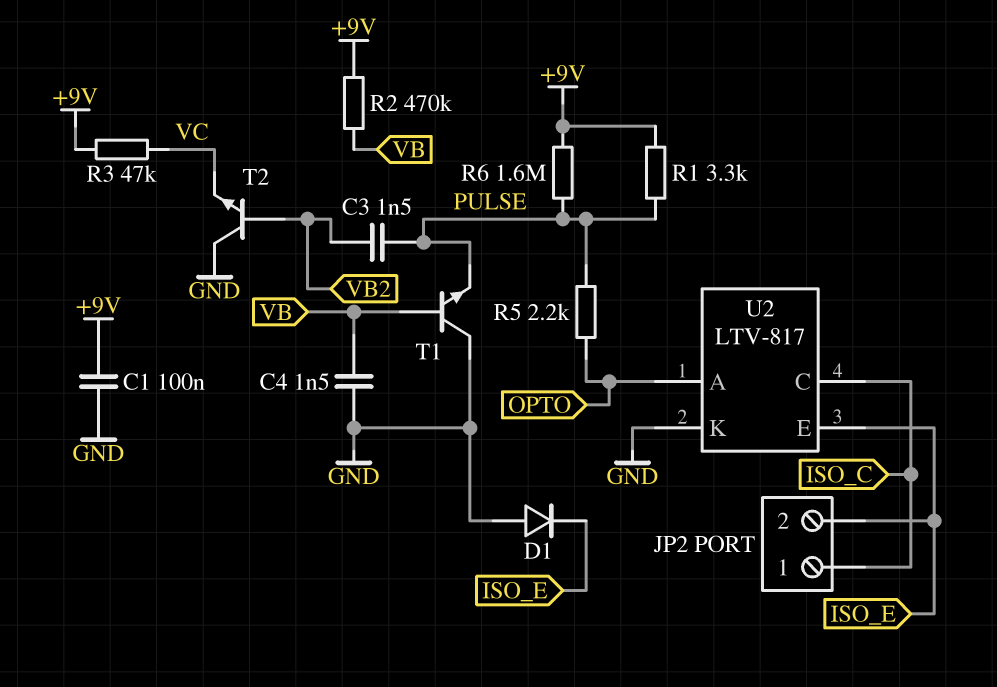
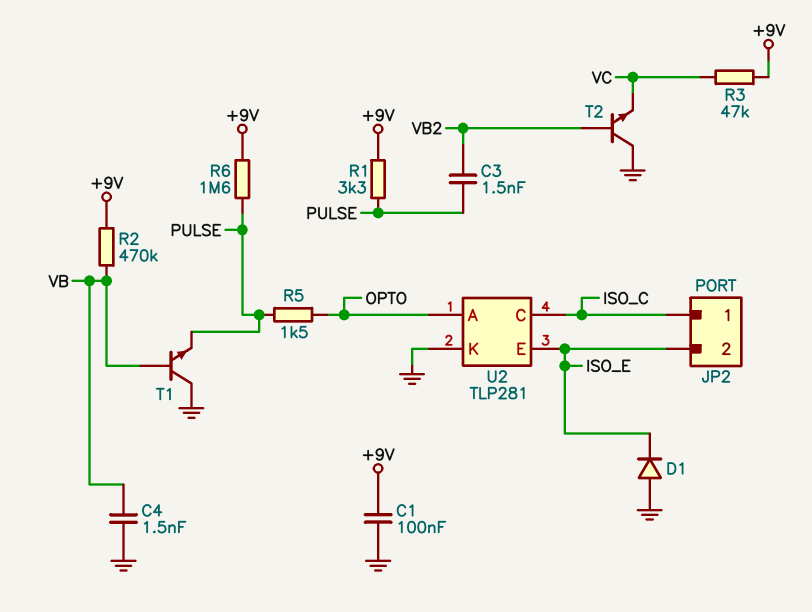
R5: 2.2k (OPTO, PULSE) -> 1.5k (OPTO, PULSE)
U2: LTV-817 -> TLP281

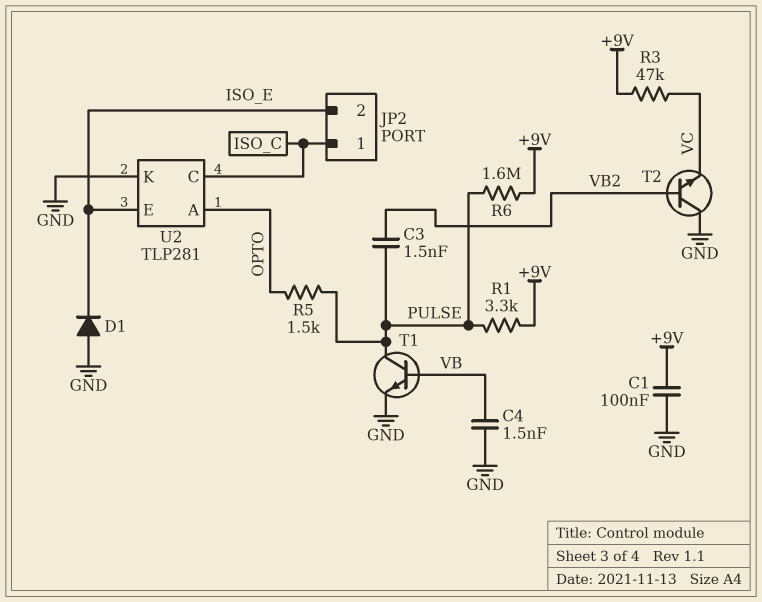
R2: 470k (+9V, VB) -> none
T1: NPN (B VB, C GND, E PULSE) -> NPN (B VB, C PULSE, E GND)

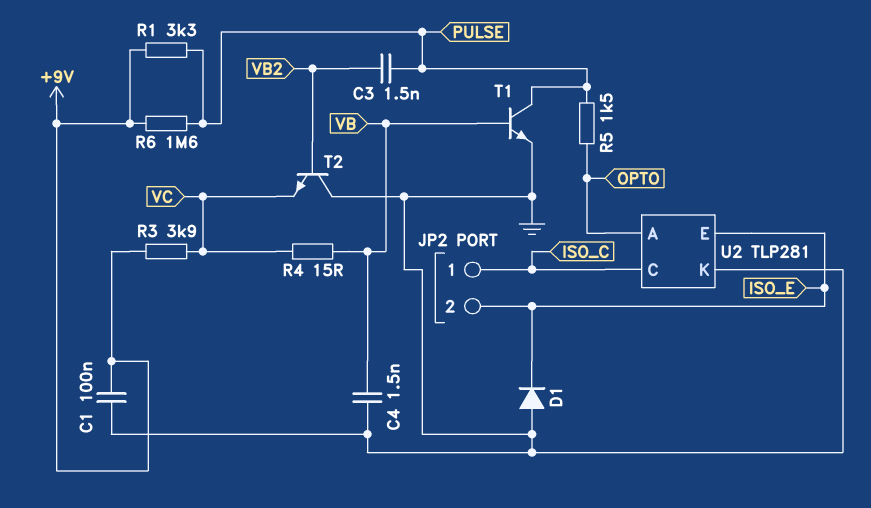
R3: 47k (+9V, VC) -> 3.9k (+9V, VC)
R4: none -> 15 (VB, VC)

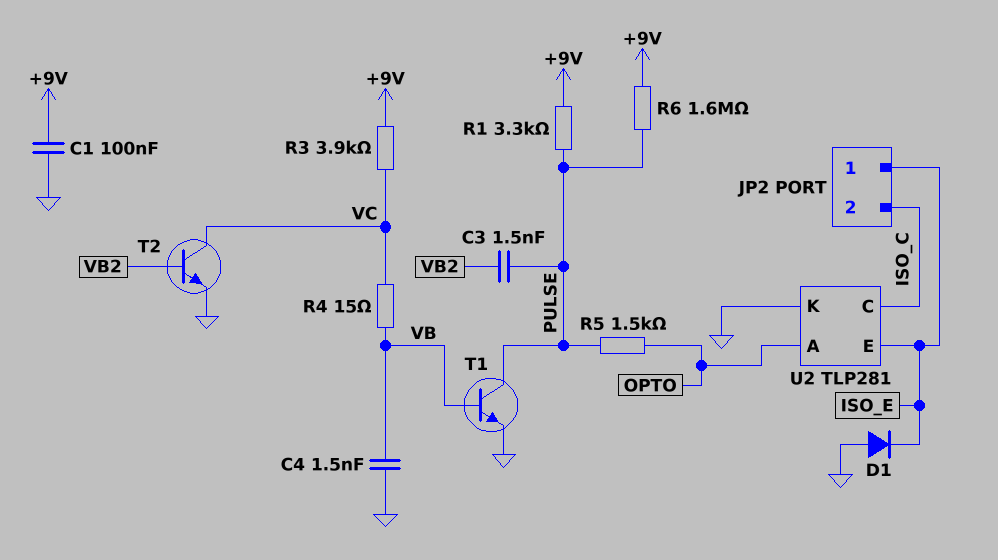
JP2 pin 1: ISO_C -> ISO_E
JP2 pin 2: ISO_E -> ISO_C
T2: NPN (B VB2, C GND, E VC) -> NPN (B VB2, C VC, E GND)

